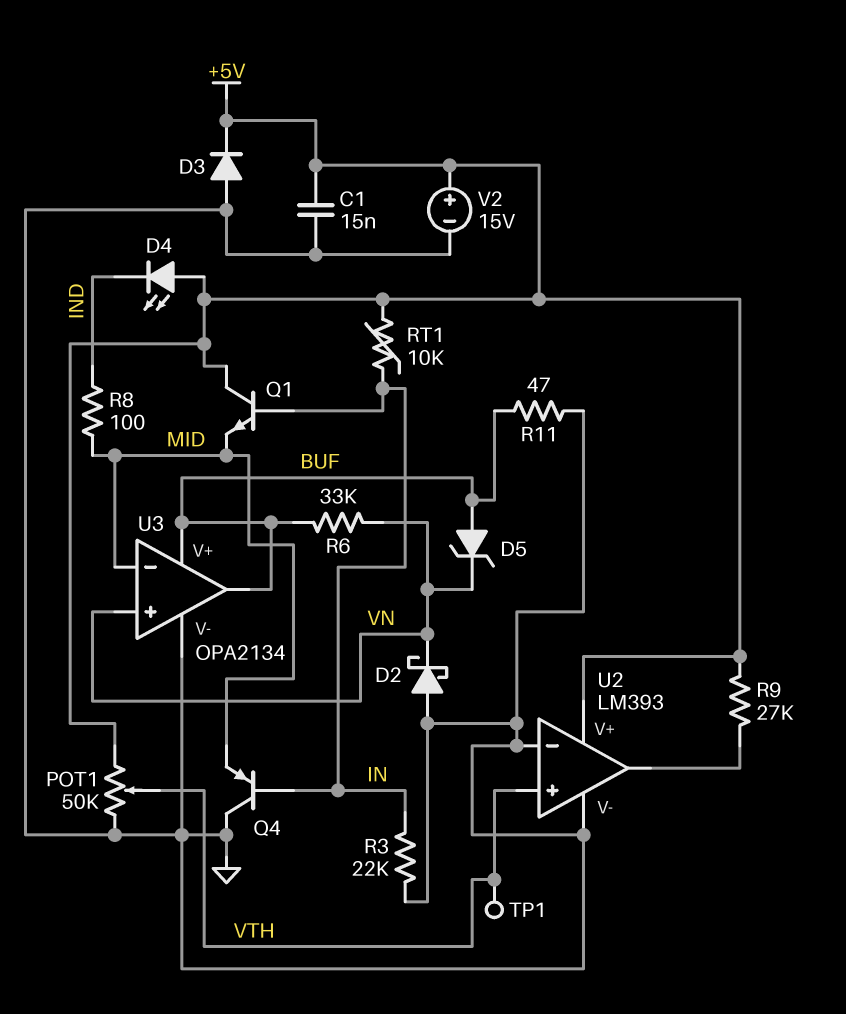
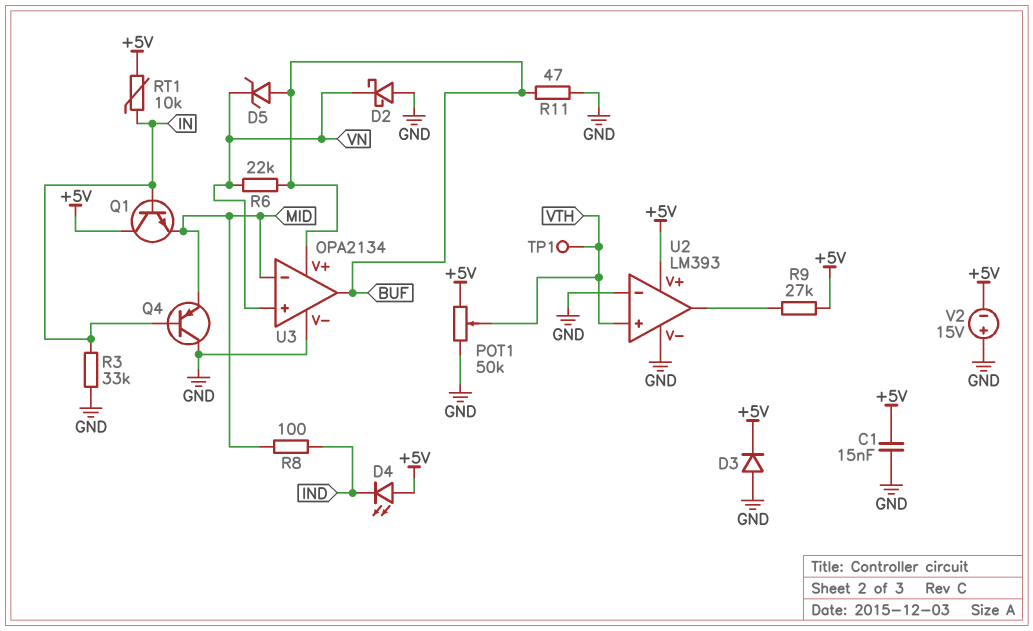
R3: 22k (GND, IN) -> 33k (GND, IN)
R6: 33k (BUF, VN) -> 22k (BUF, VN)
V2: 15V (plus +5V, minus GND) -> 15V (plus GND, minus +5V)

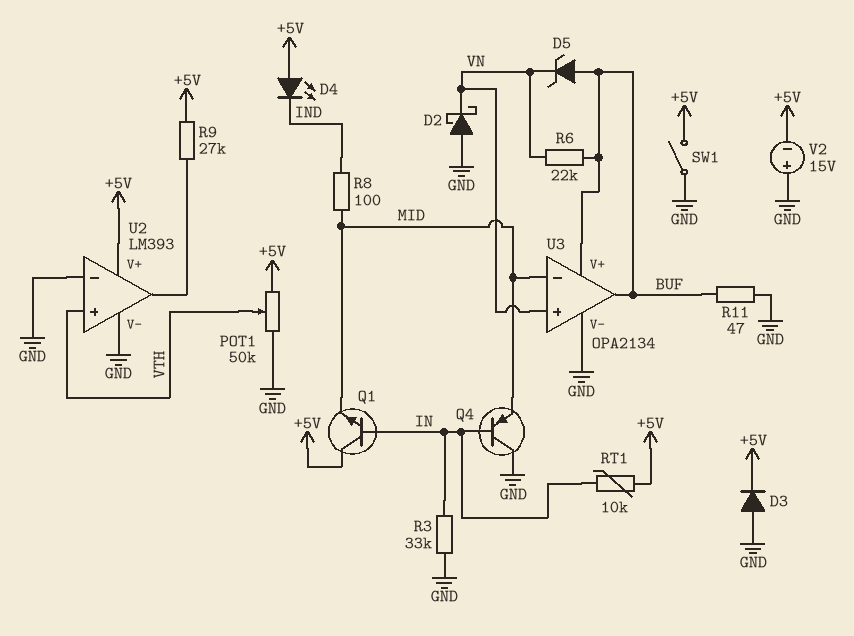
C1: 15nF (+5V, GND) -> none
SW1: none -> switch (+5V, GND)
TP1: test point (VTH) -> none

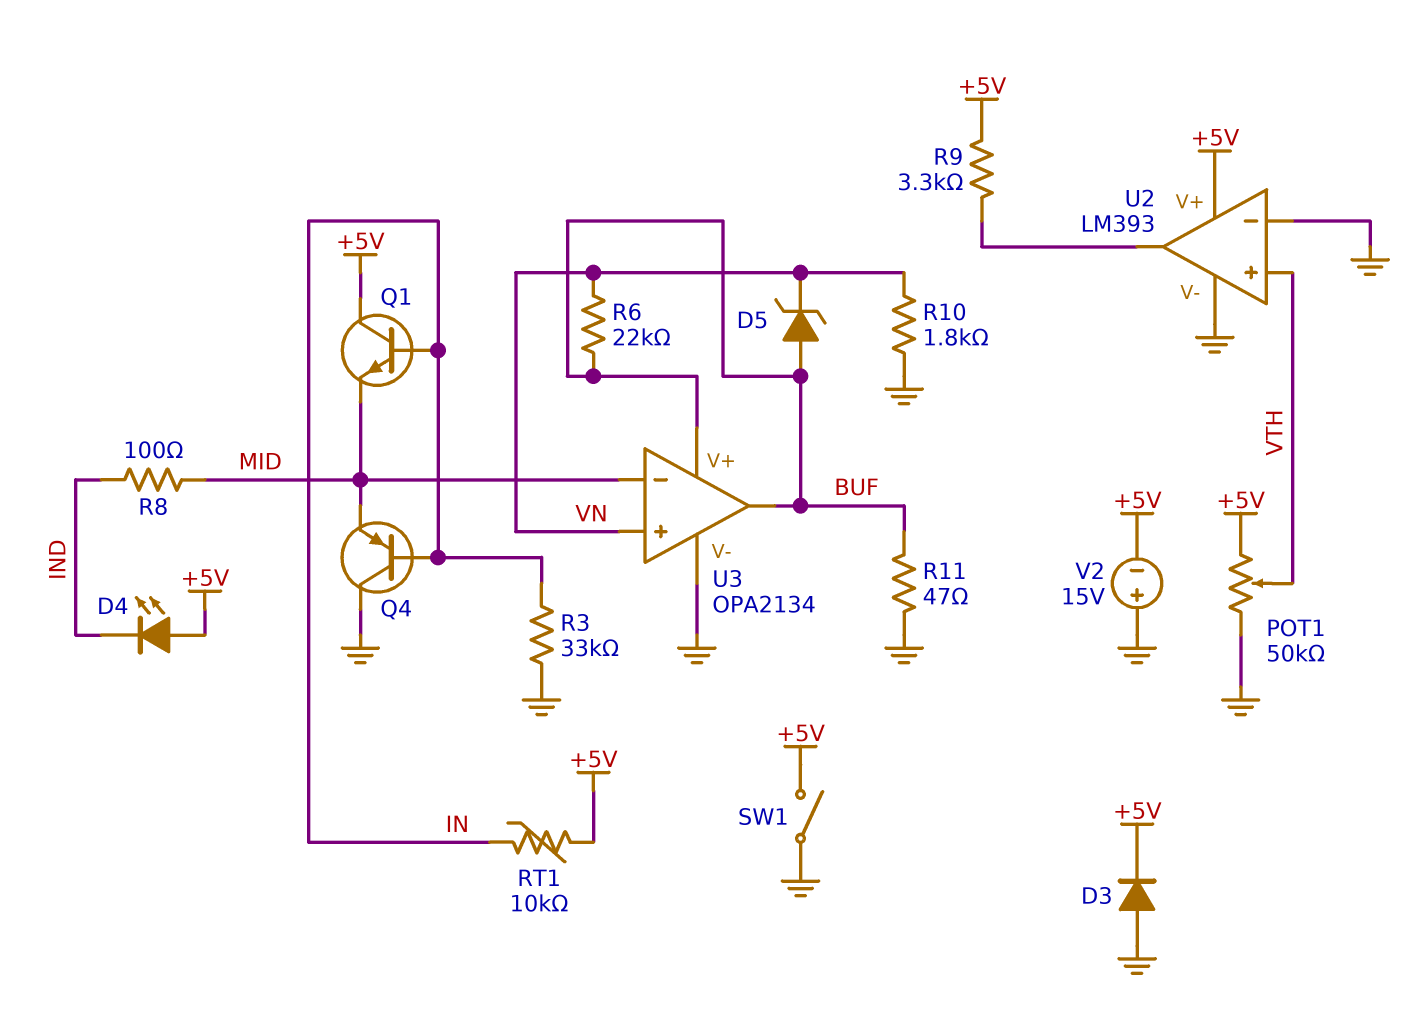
D2: schottky (A GND, K VN) -> none
R9: 27k (+5V, U2/out) -> 3.3k (+5V, U2/out)
R10: none -> 1.8k (GND, VN)

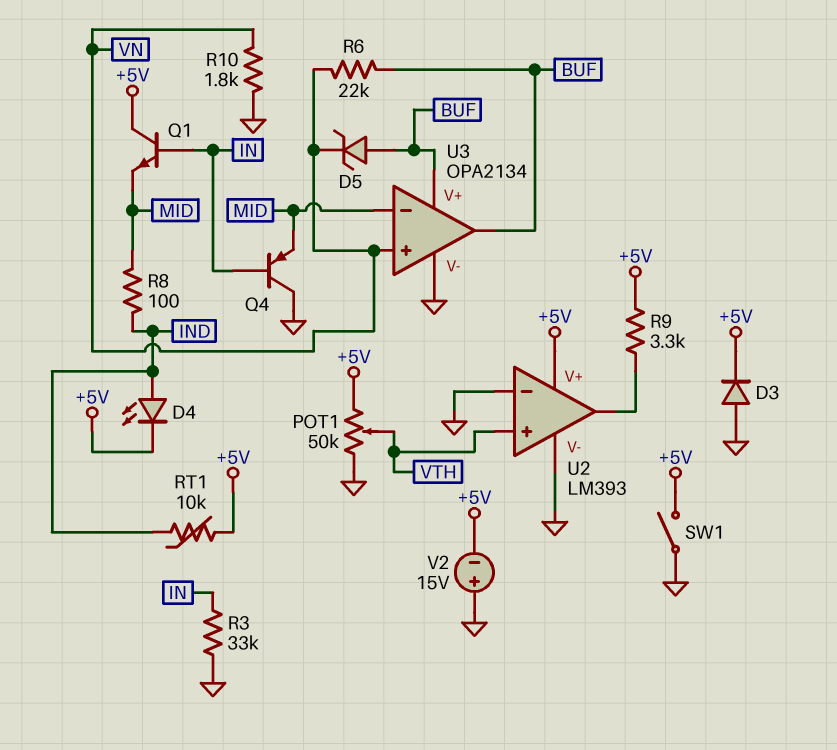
D4: LED (A +5V, K IND) -> LED (A IND, K +5V)
R11: 47 (BUF, GND) -> none
RT1: 10k (+5V, IN) -> 10k (+5V, IND)

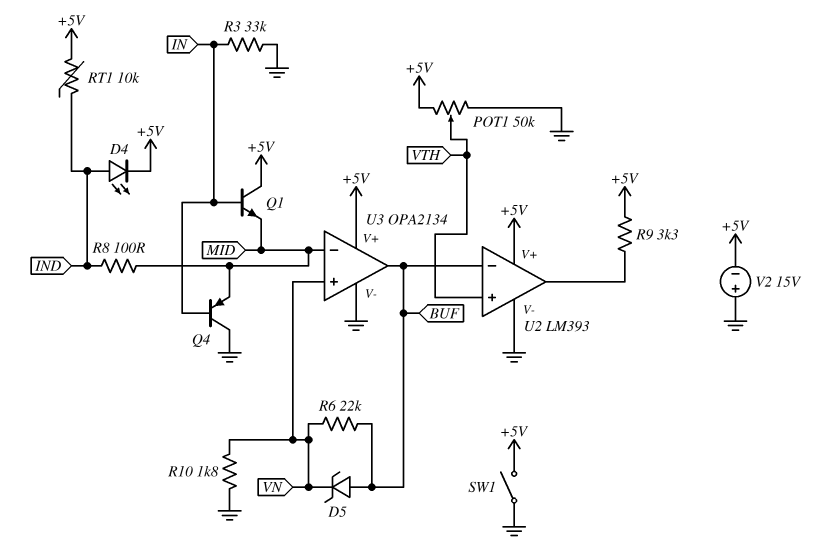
D3: diode (A GND, K +5V) -> none
U2 pin in-: GND -> BUF
U3 pin V+: BUF -> +5V

